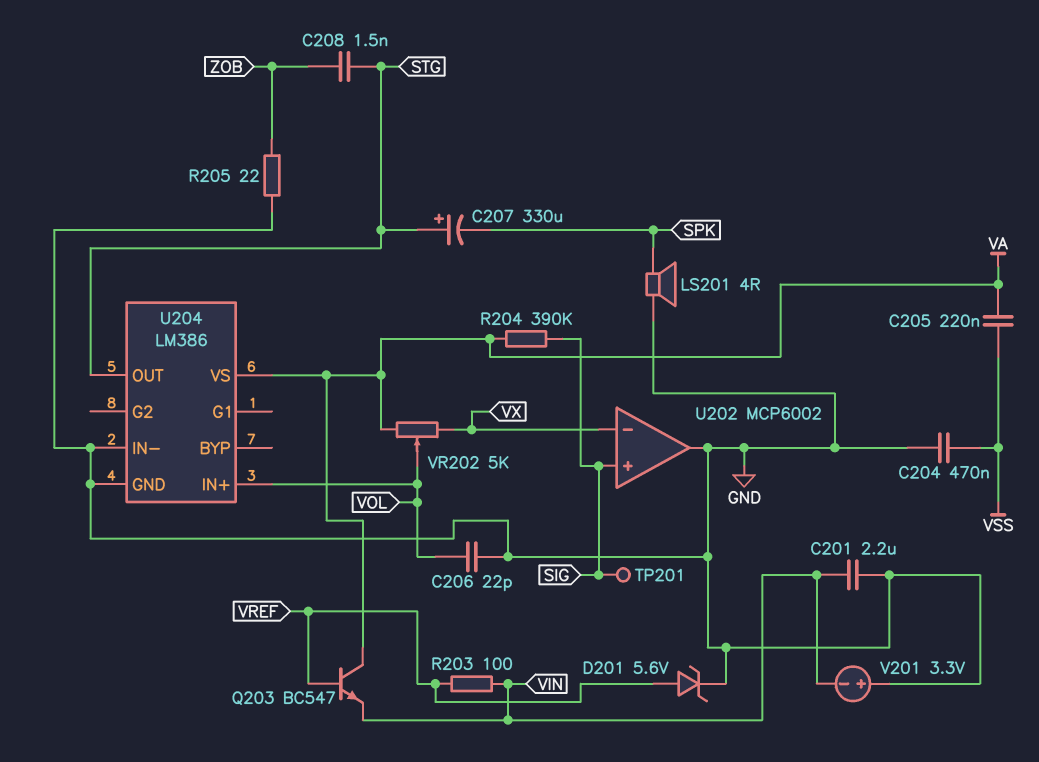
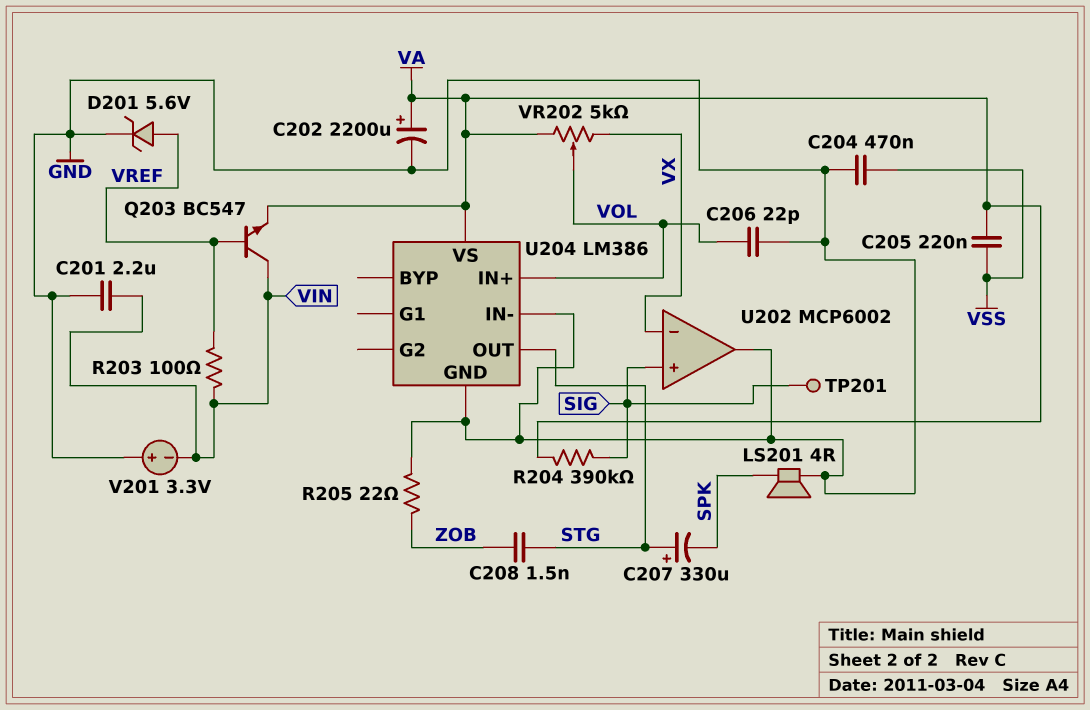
C202: none -> 2200uF (plus VA, minus GND)
Q203: NPN BC547 (B VREF, C VA, E VIN) -> NPN BC547 (B VREF, C VIN, E VA)

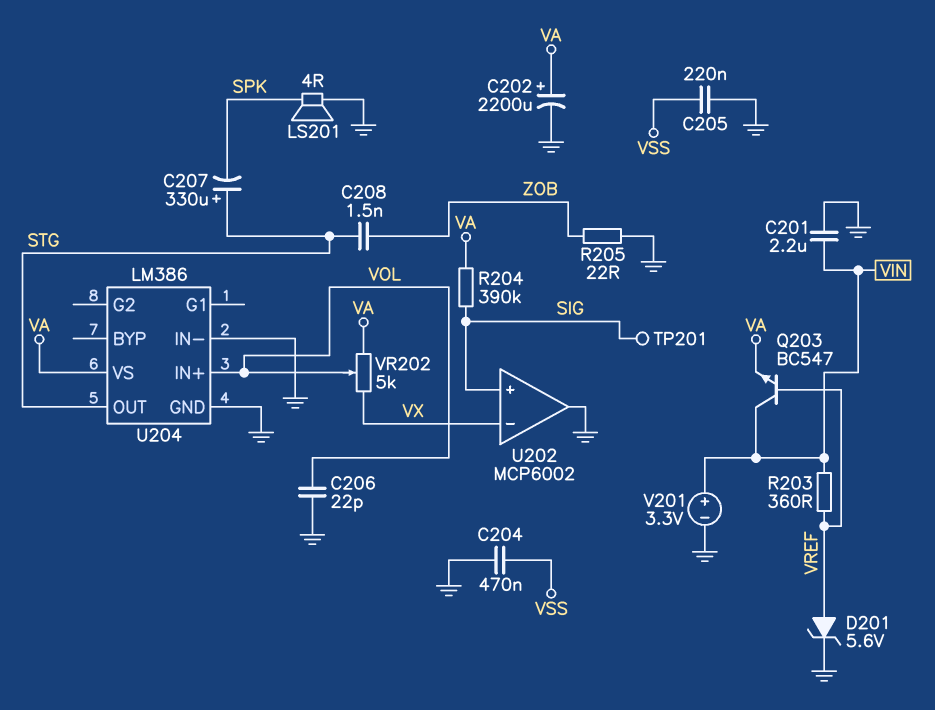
C205: 220nF (VA, VSS) -> 220nF (GND, VSS)
R203: 100 (VIN, VREF) -> 360 (VIN, VREF)
V201: 3.3V (plus GND, minus VIN) -> 3.3V (plus VIN, minus GND)

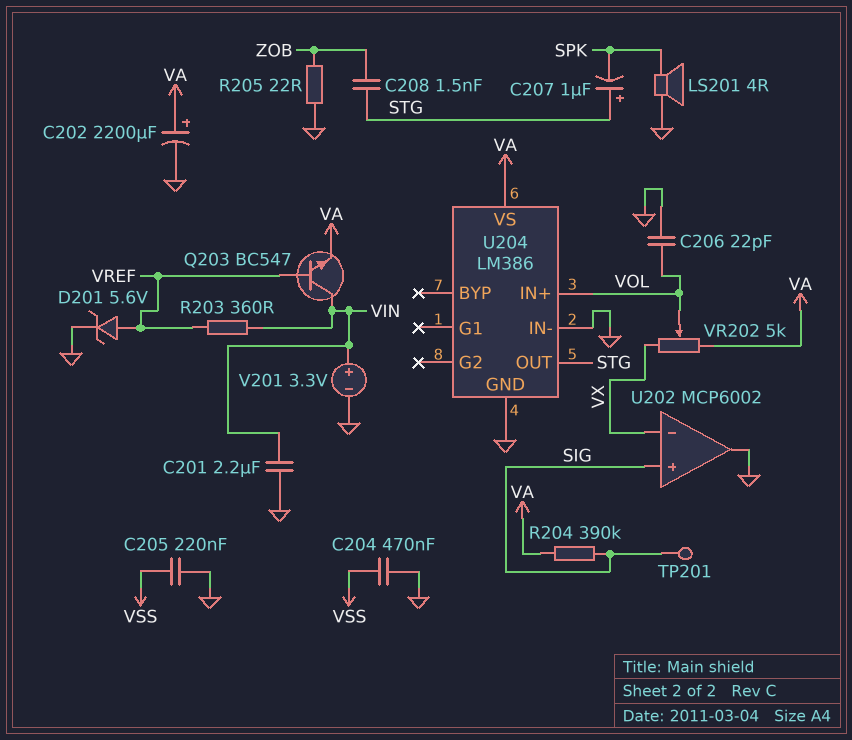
C207: 330uF (plus STG, minus SPK) -> 1uF (plus STG, minus SPK)

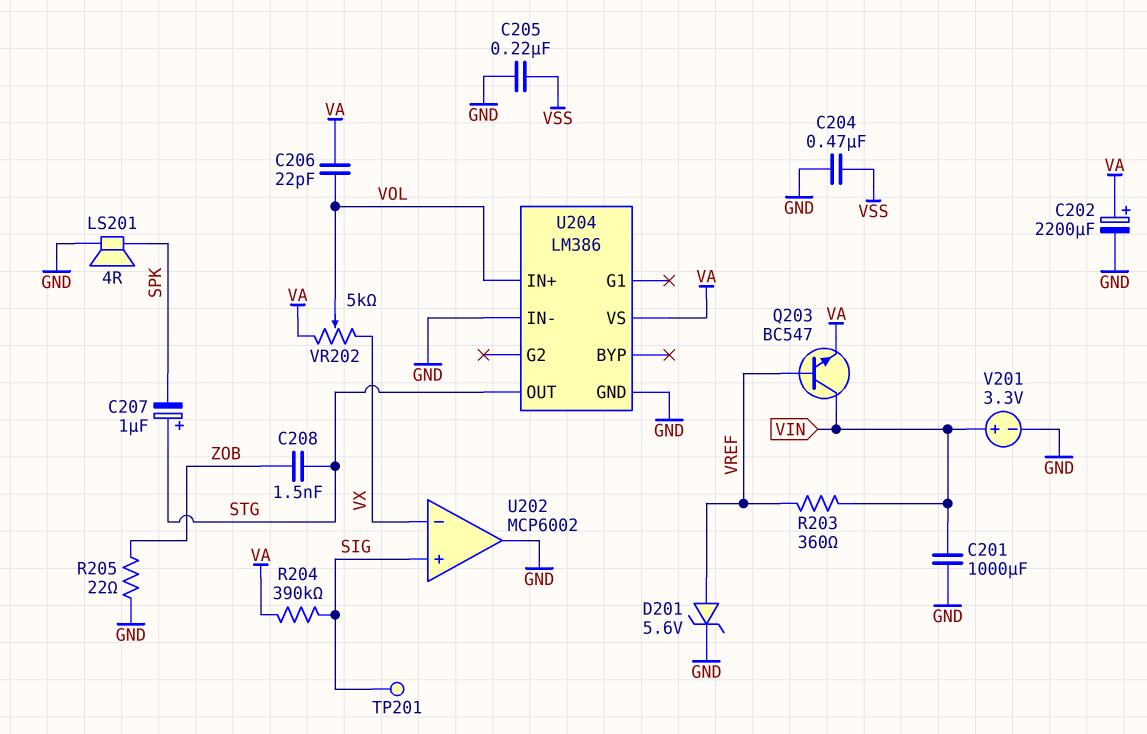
C201: 2.2uF (GND, VIN) -> 1000uF (GND, VIN)
C206: 22pF (GND, VOL) -> 22pF (VA, VOL)

